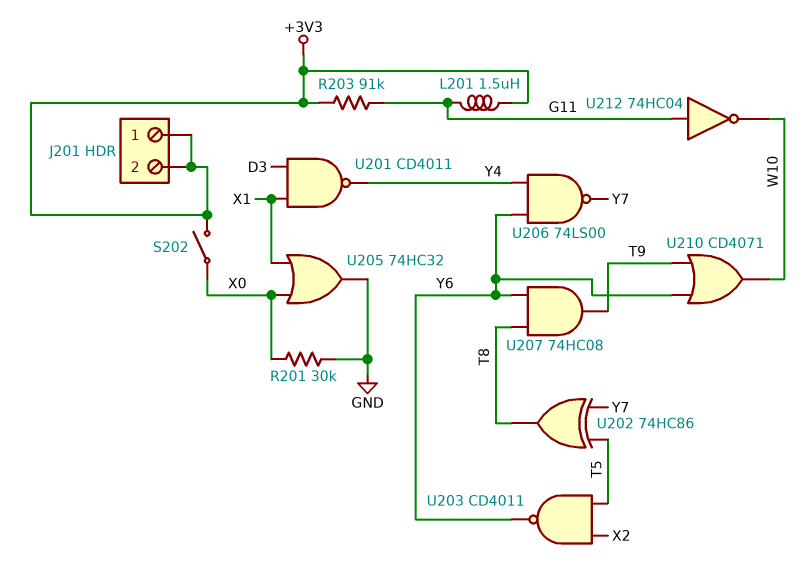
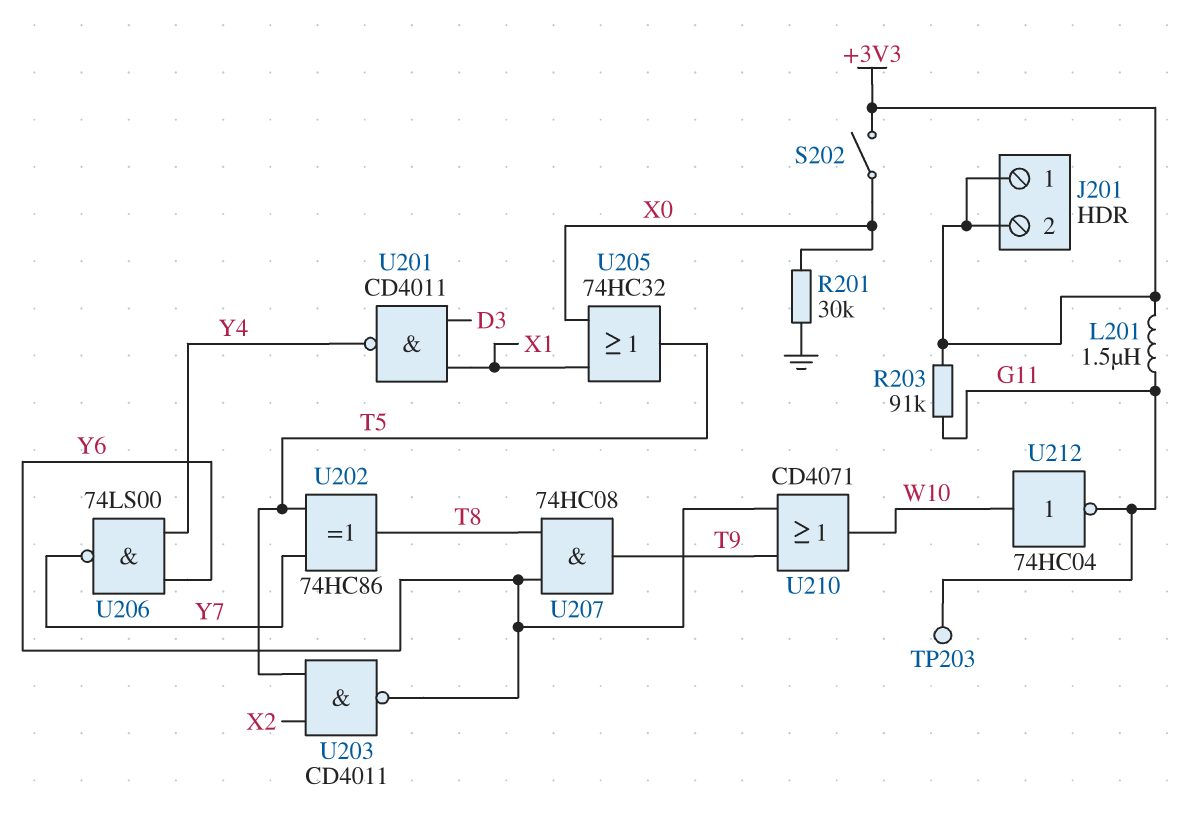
TP203: none -> test point (G11)
U205: OR 74HC32 (in X0, in X1, out GND) -> OR 74HC32 (in X0, in X1, out T5)
U212: NOT 74HC04 (in G11, out W10) -> NOT 74HC04 (in W10, out G11)

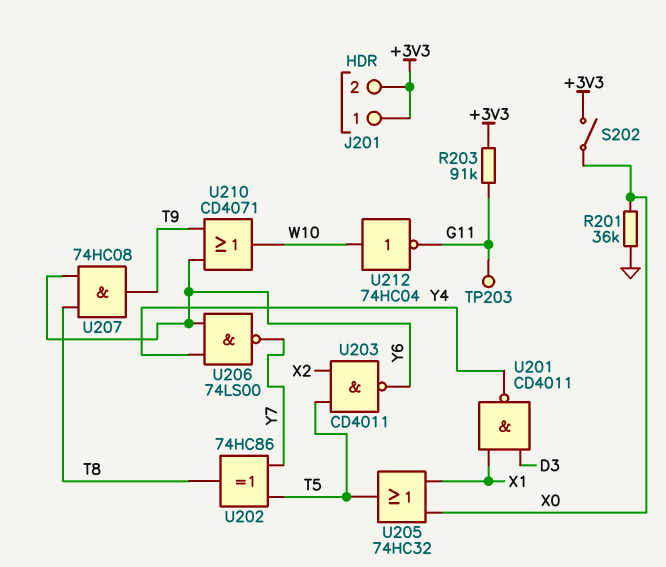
L201: 1.5uH (+3V3, G11) -> none
R201: 30k (GND, X0) -> 36k (GND, X0)

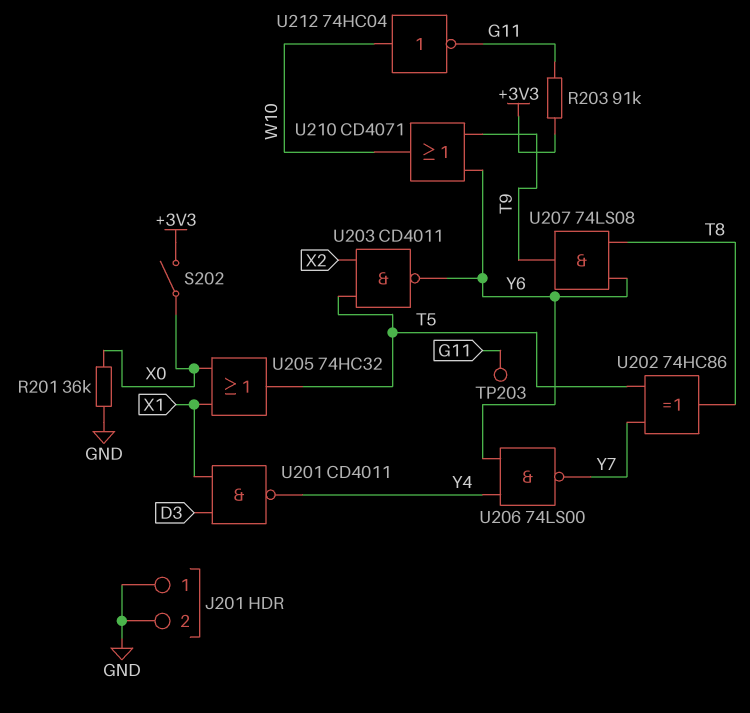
J201 pin 1: +3V3 -> GND
J201 pin 2: +3V3 -> GND
U207: AND 74HC08 (in T8, in Y6, out T9) -> AND 74LS08 (in T8, in Y6, out T9)

